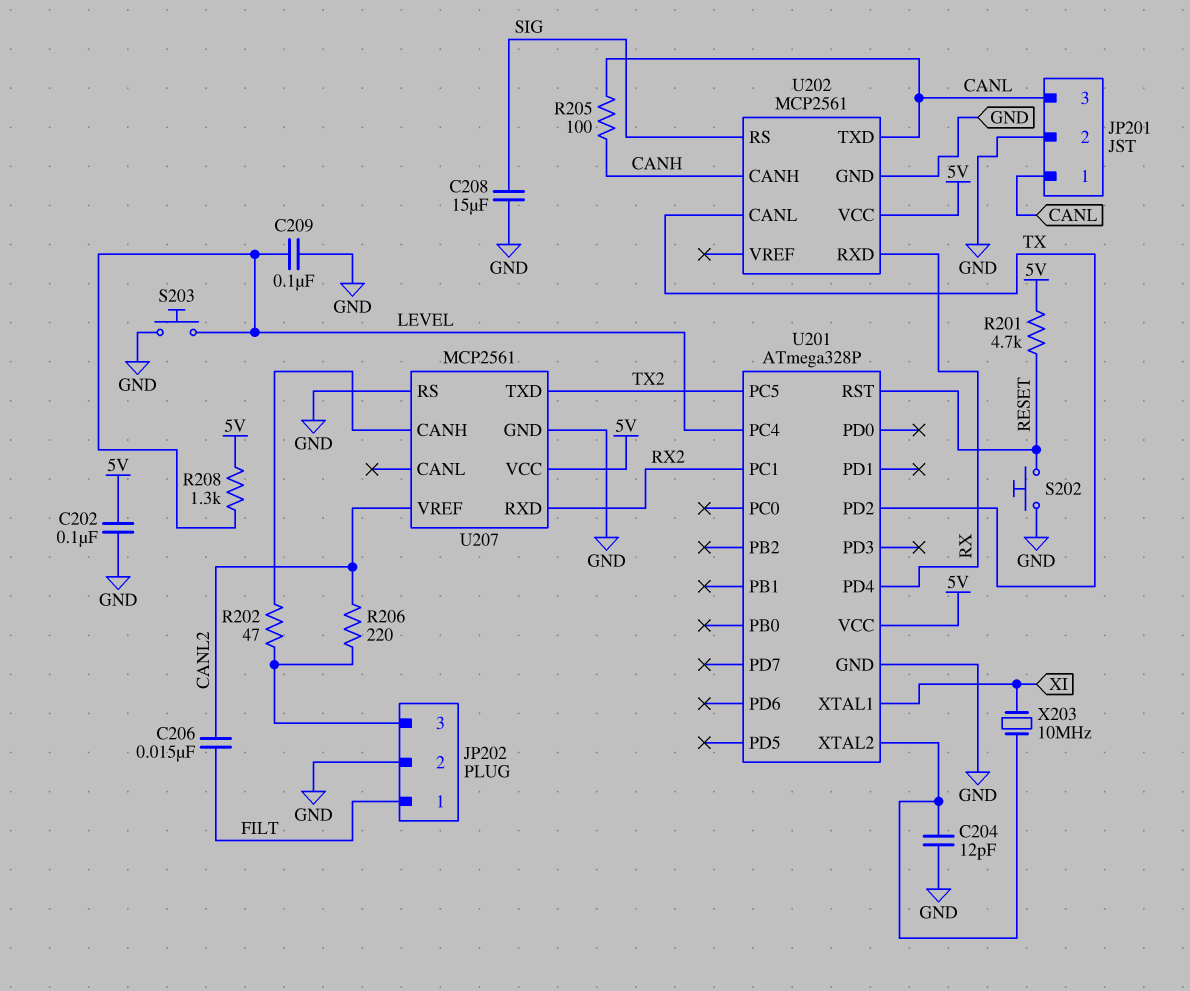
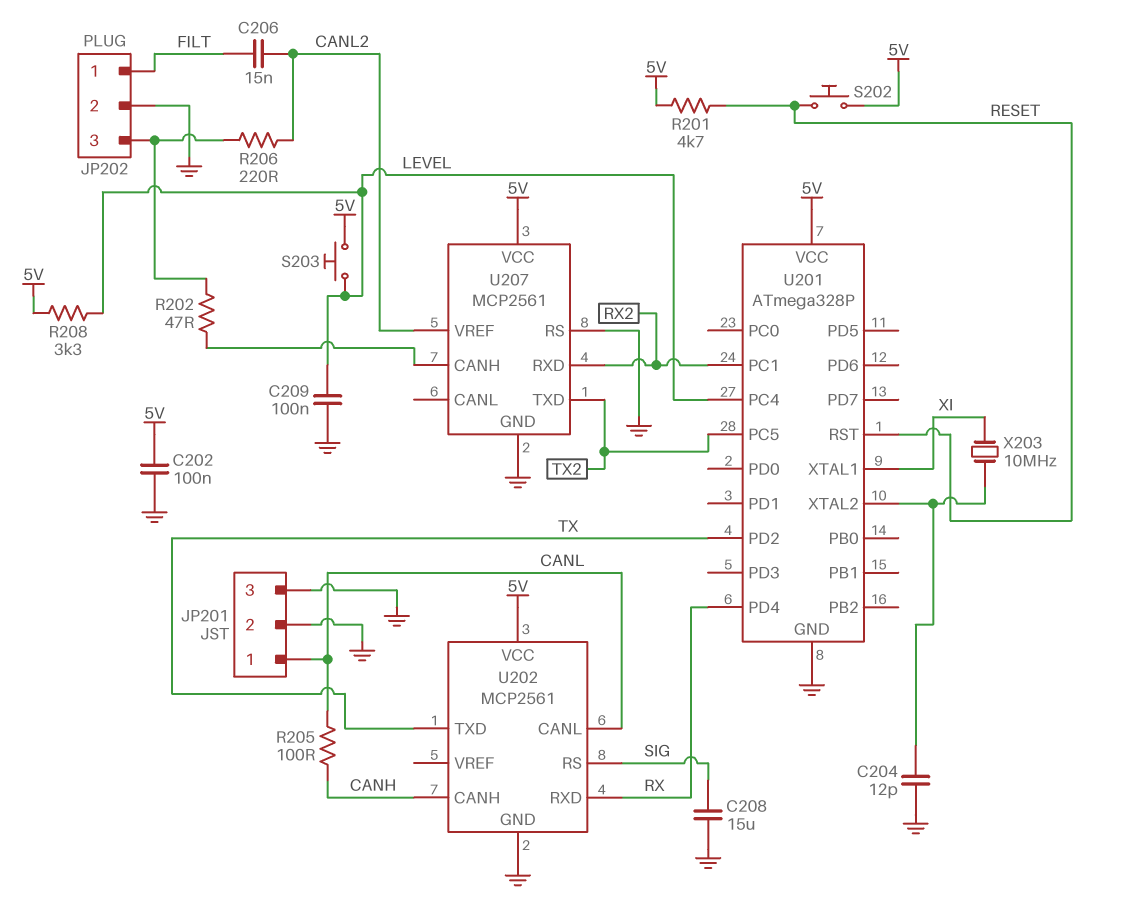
JP201 pin 3: CANL -> GND
R208: 1.3k (5V, LEVEL) -> 3.3k (5V, LEVEL)
S202: button (GND, RESET) -> button (5V, RESET)
S203: button (GND, LEVEL) -> button (5V, LEVEL)
U202 pin CANL: TX -> CANL
U202 pin TXD: CANL -> TX

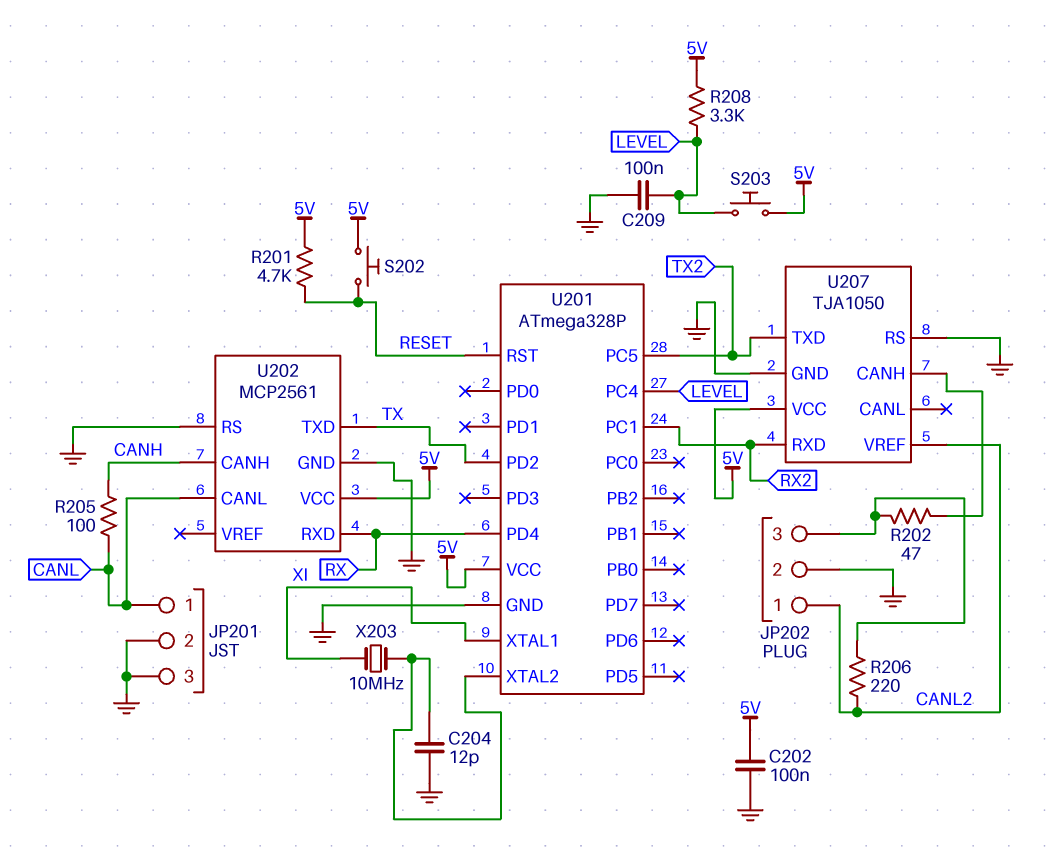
C206: 15nF (CANL2, FILT) -> none
C208: 15uF (GND, SIG) -> none
JP202 pin 1: FILT -> CANL2
U202 pin RS: SIG -> GND
U207: MCP2561 -> TJA1050

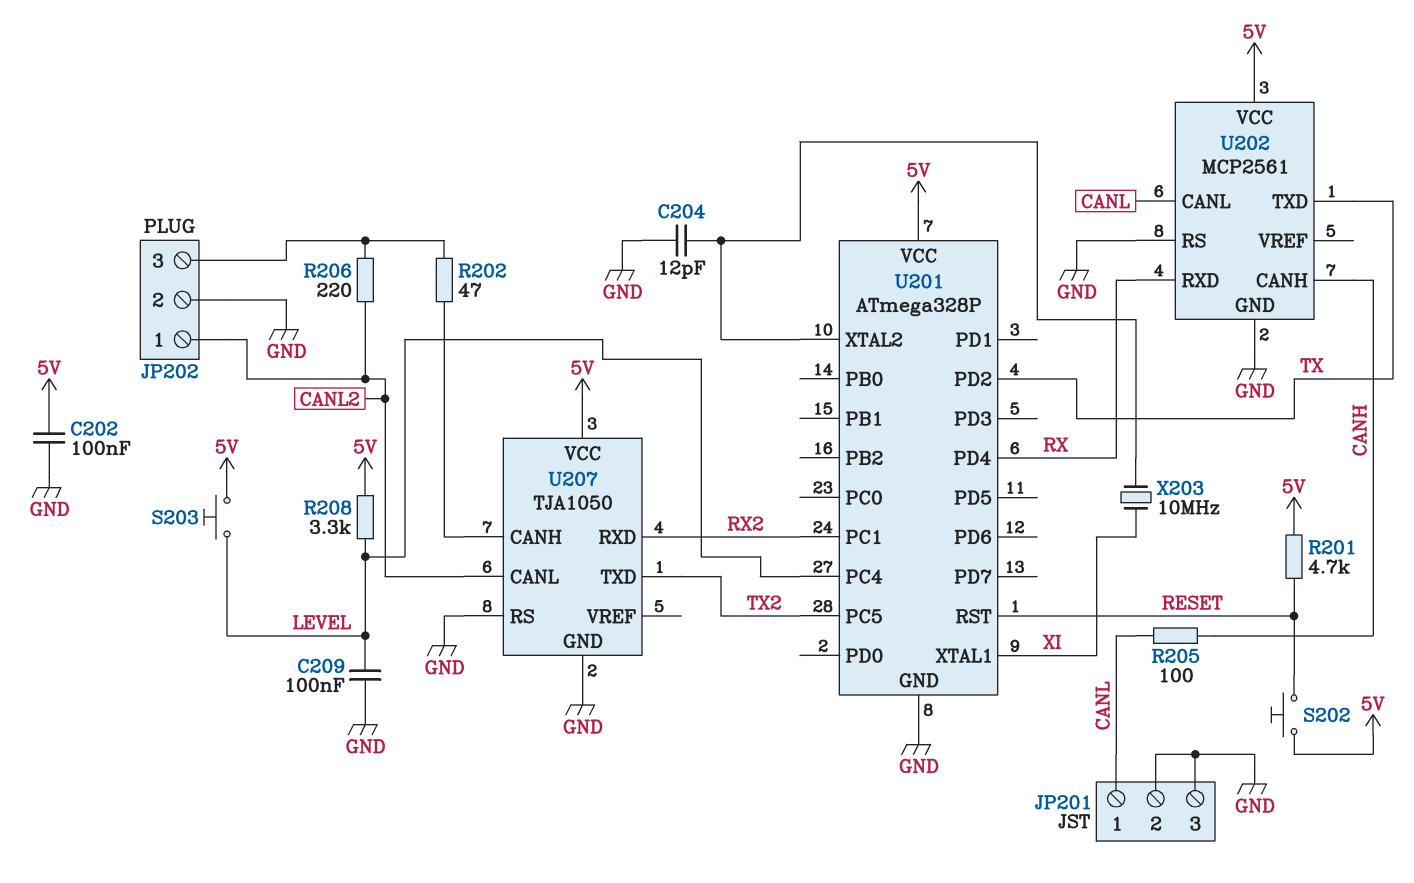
U207 pin CANL: none -> CANL2
U207 pin VREF: CANL2 -> none

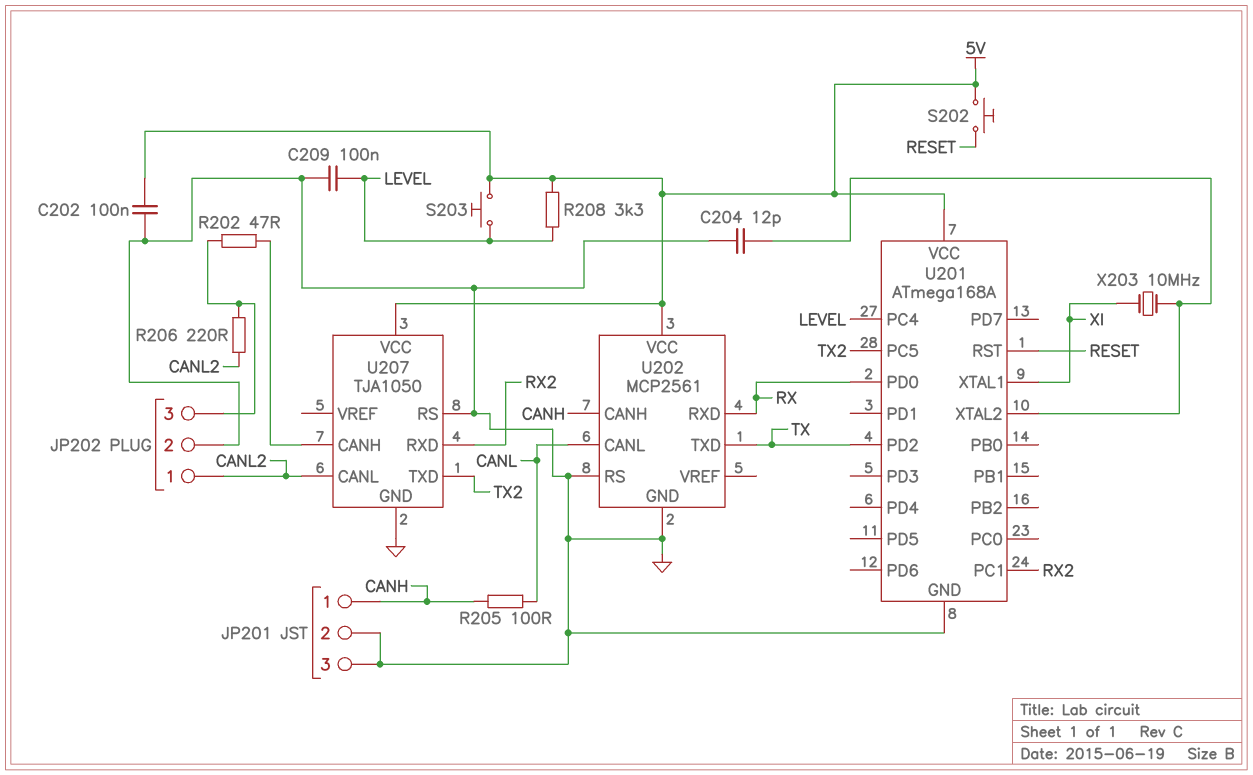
JP201 pin 1: CANL -> CANH
R201: 4.7k (5V, RESET) -> none
U201: ATmega328P -> ATmega168A
U201 pin PD0: none -> RX
U201 pin PD4: RX -> none

